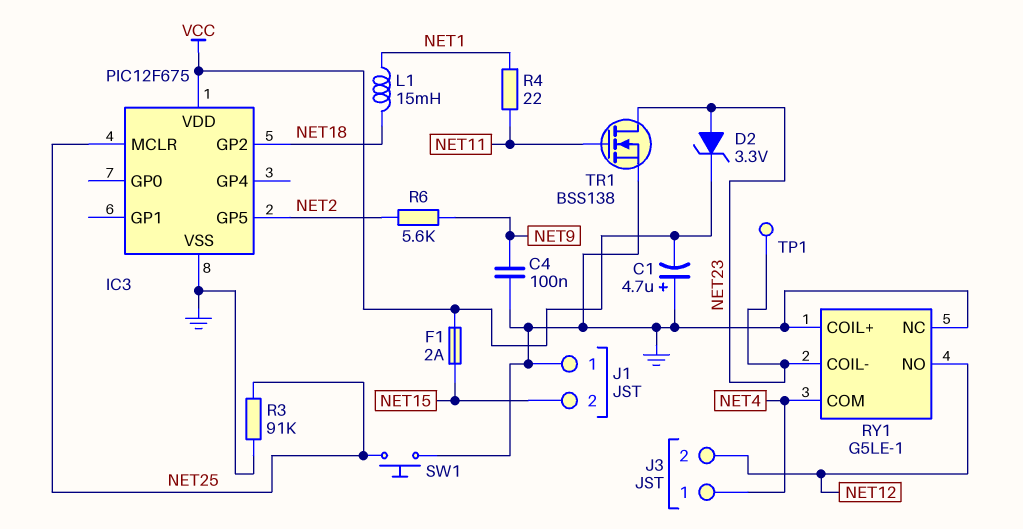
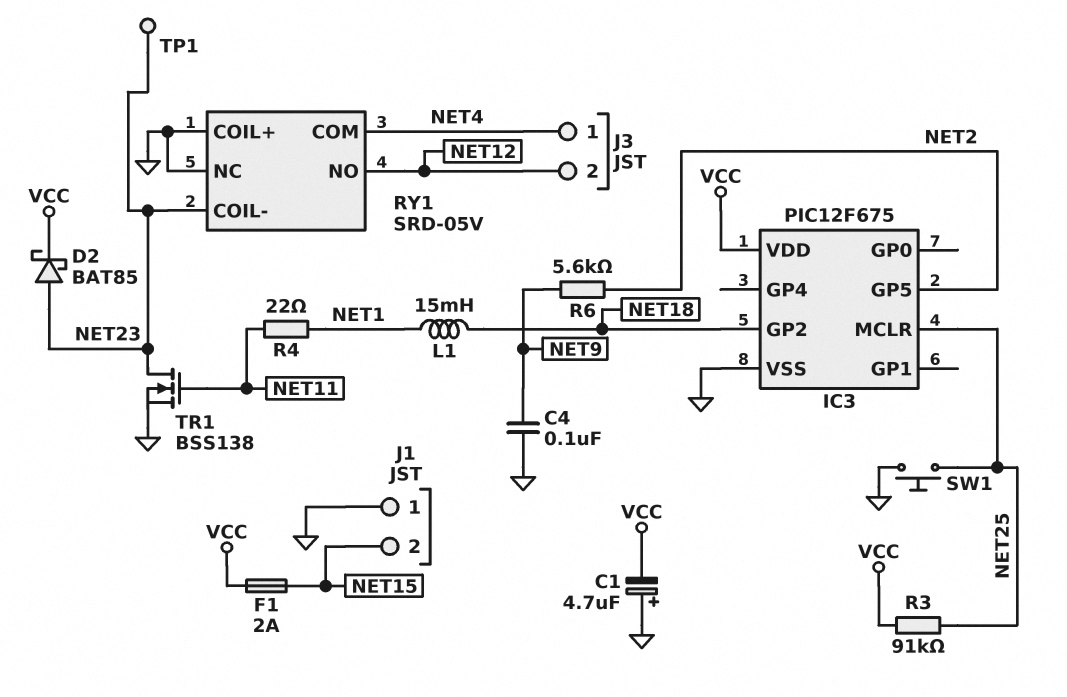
D2: zener 3.3V (A NET23, K VCC) -> schottky BAT85 (A NET23, K VCC)
R3: 91k (GND, NET25) -> 91k (NET25, VCC)
RY1: G5LE-1 -> SRD-05V

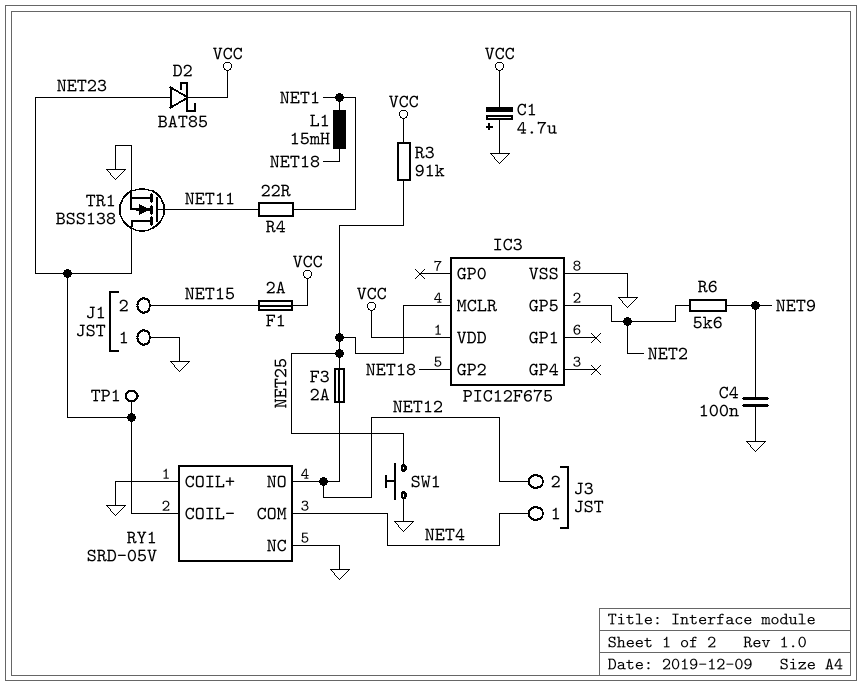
F3: none -> 2A (NET12, NET25)

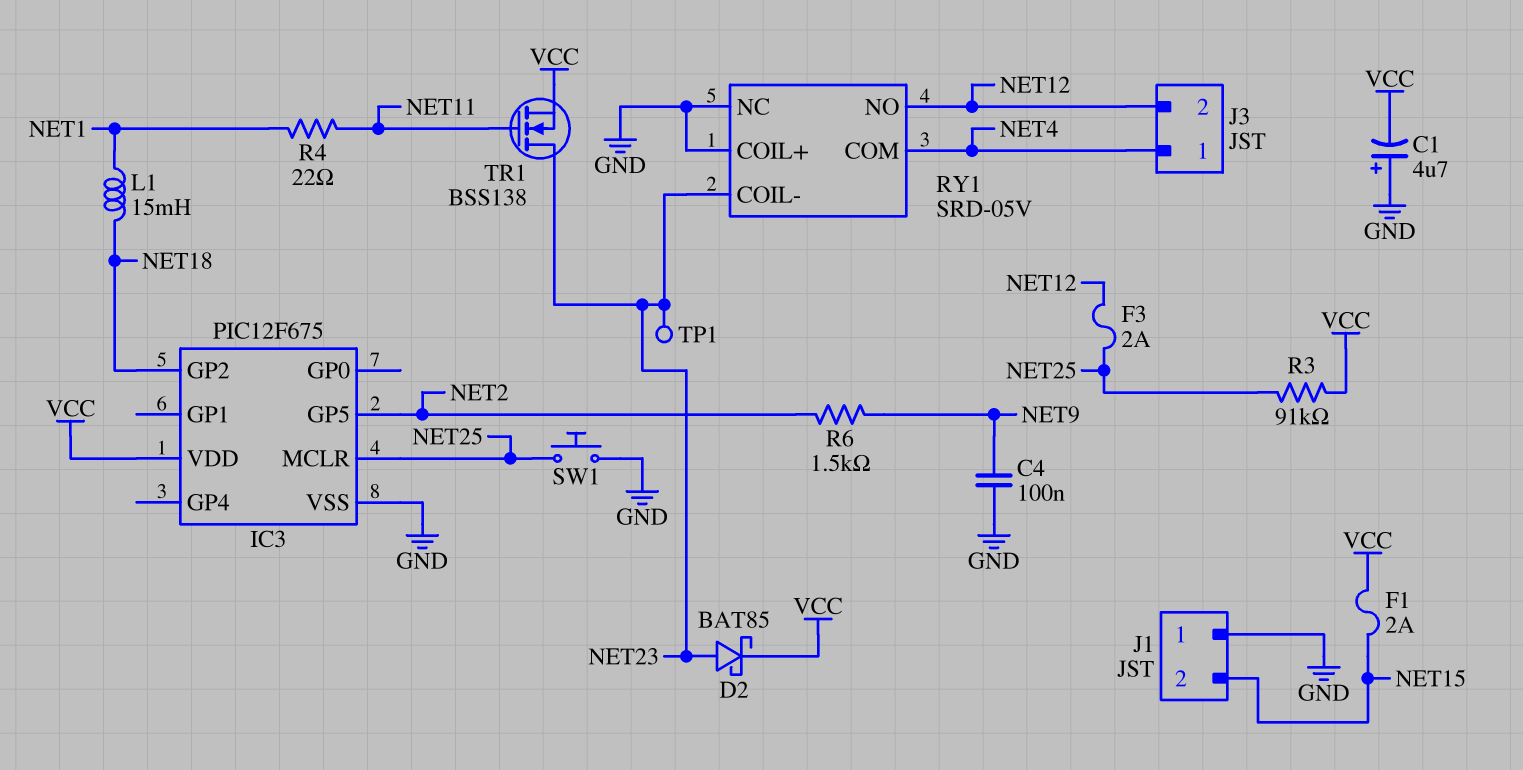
R6: 5.6k (NET2, NET9) -> 1.5k (NET2, NET9)
TR1: NMOS BSS138 (G NET11, D NET23, S GND) -> NMOS BSS138 (G NET11, D NET23, S VCC)

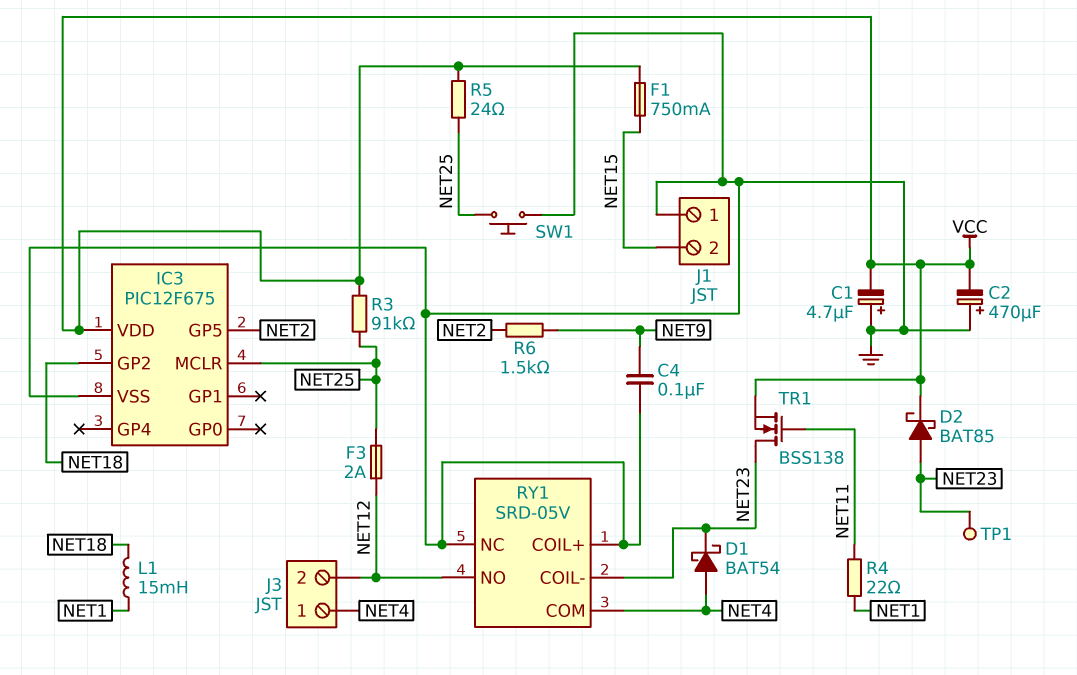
C2: none -> 470uF (plus GND, minus VCC)
D1: none -> schottky BAT54 (A NET4, K NET23)
F1: 2A (NET15, VCC) -> 750mA (NET15, VCC)
R5: none -> 24 (NET25, VCC)

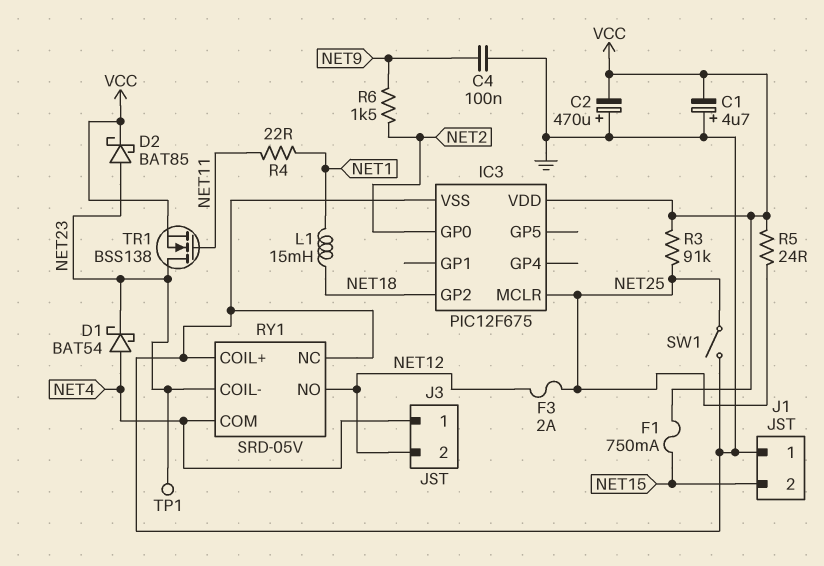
IC3 pin GP0: none -> NET2
IC3 pin GP5: NET2 -> none
SW1: button (GND, NET25) -> switch (GND, NET25)

